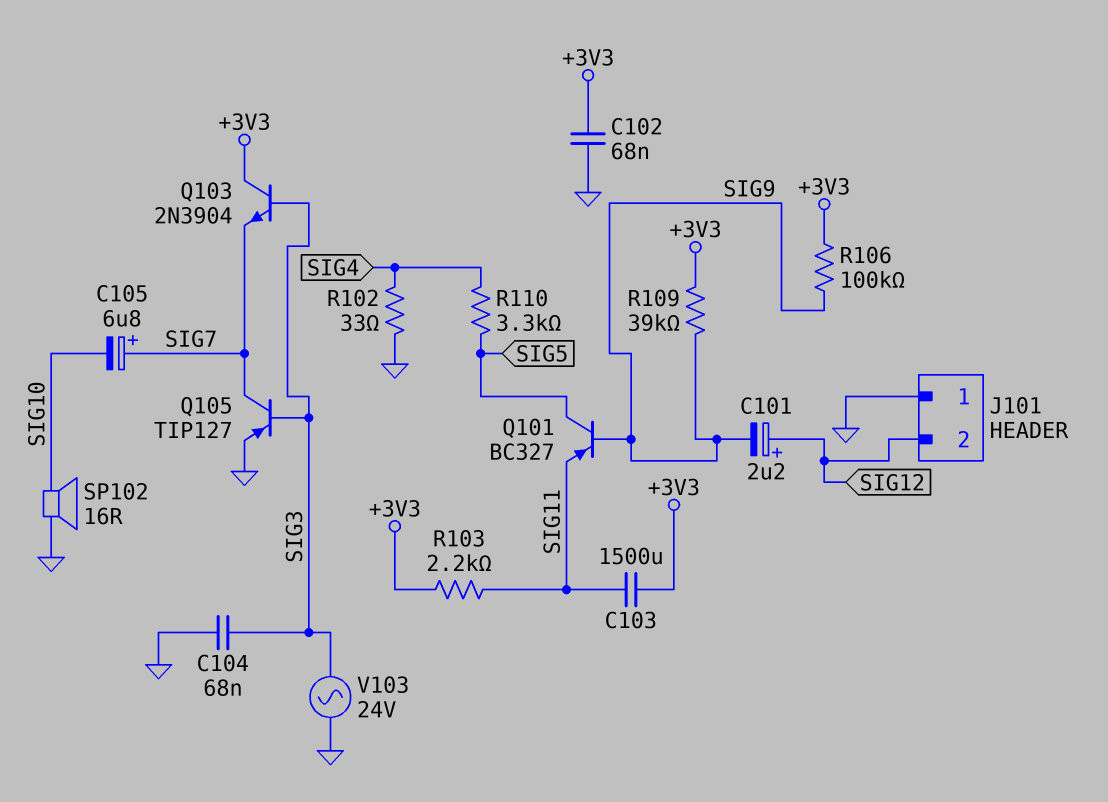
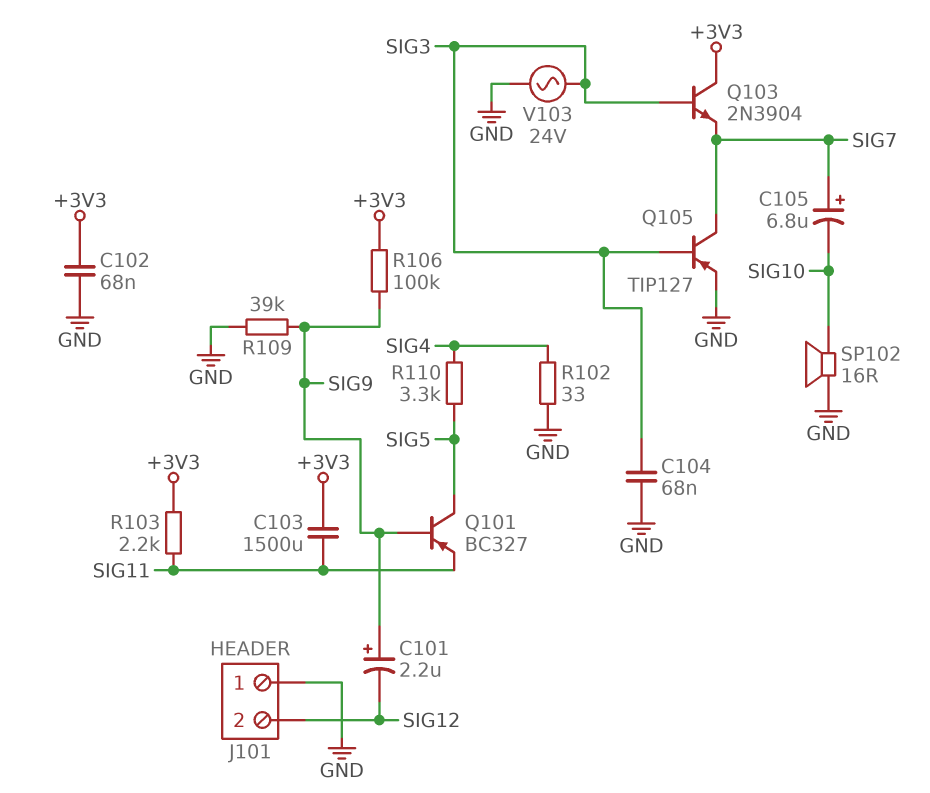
C101: 2.2uF (plus SIG12, minus SIG9) -> 2.2uF (plus SIG9, minus SIG12)
R109: 39k (+3V3, SIG9) -> 39k (GND, SIG9)

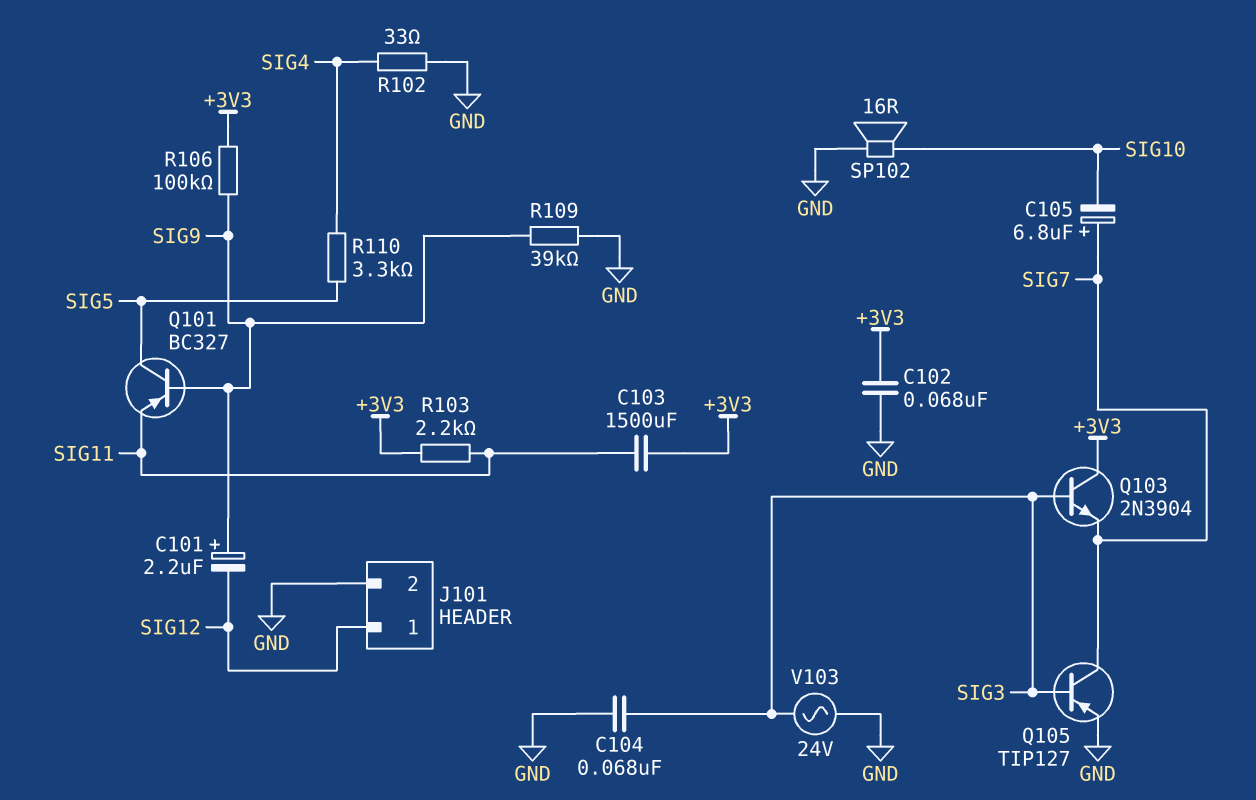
J101 pin 1: GND -> SIG12
J101 pin 2: SIG12 -> GND

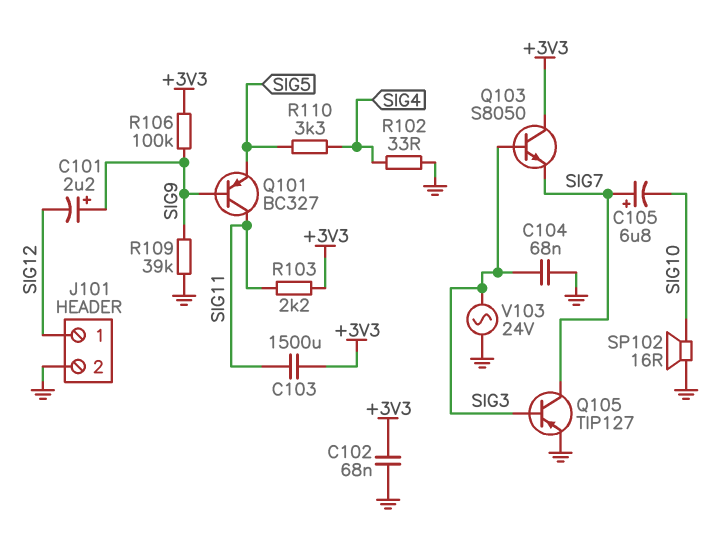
Q101: PNP BC327 (B SIG9, C SIG5, E SIG11) -> PNP BC327 (B SIG9, C SIG11, E SIG5)
Q103: NPN 2N3904 (B SIG3, C +3V3, E SIG7) -> NPN S8050 (B SIG3, C +3V3, E SIG7)

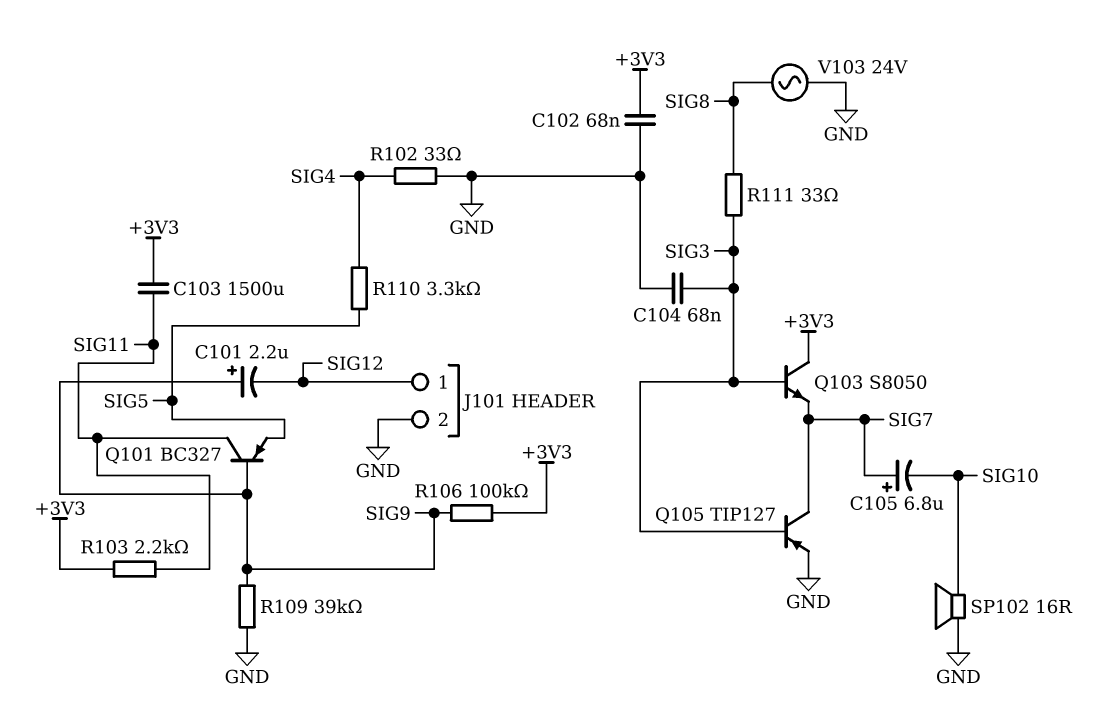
R111: none -> 33 (SIG3, SIG8)
V103: AC 24V (GND, SIG3) -> AC 24V (GND, SIG8)

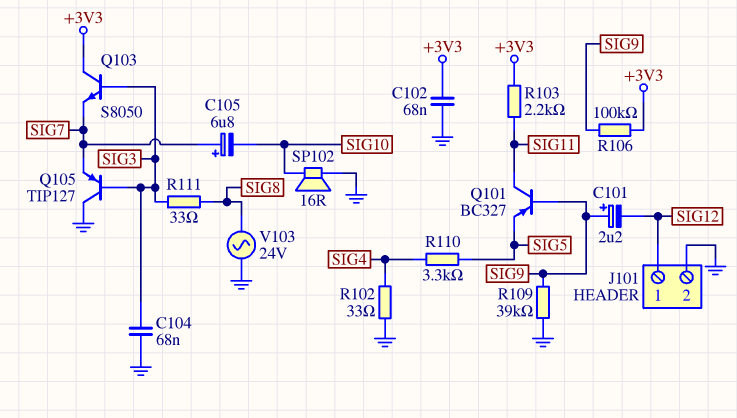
C103: 1500uF (+3V3, SIG11) -> none
Q105: PNP TIP127 (B SIG3, C SIG7, E GND) -> PNP TIP127 (B SIG3, C GND, E SIG7)

